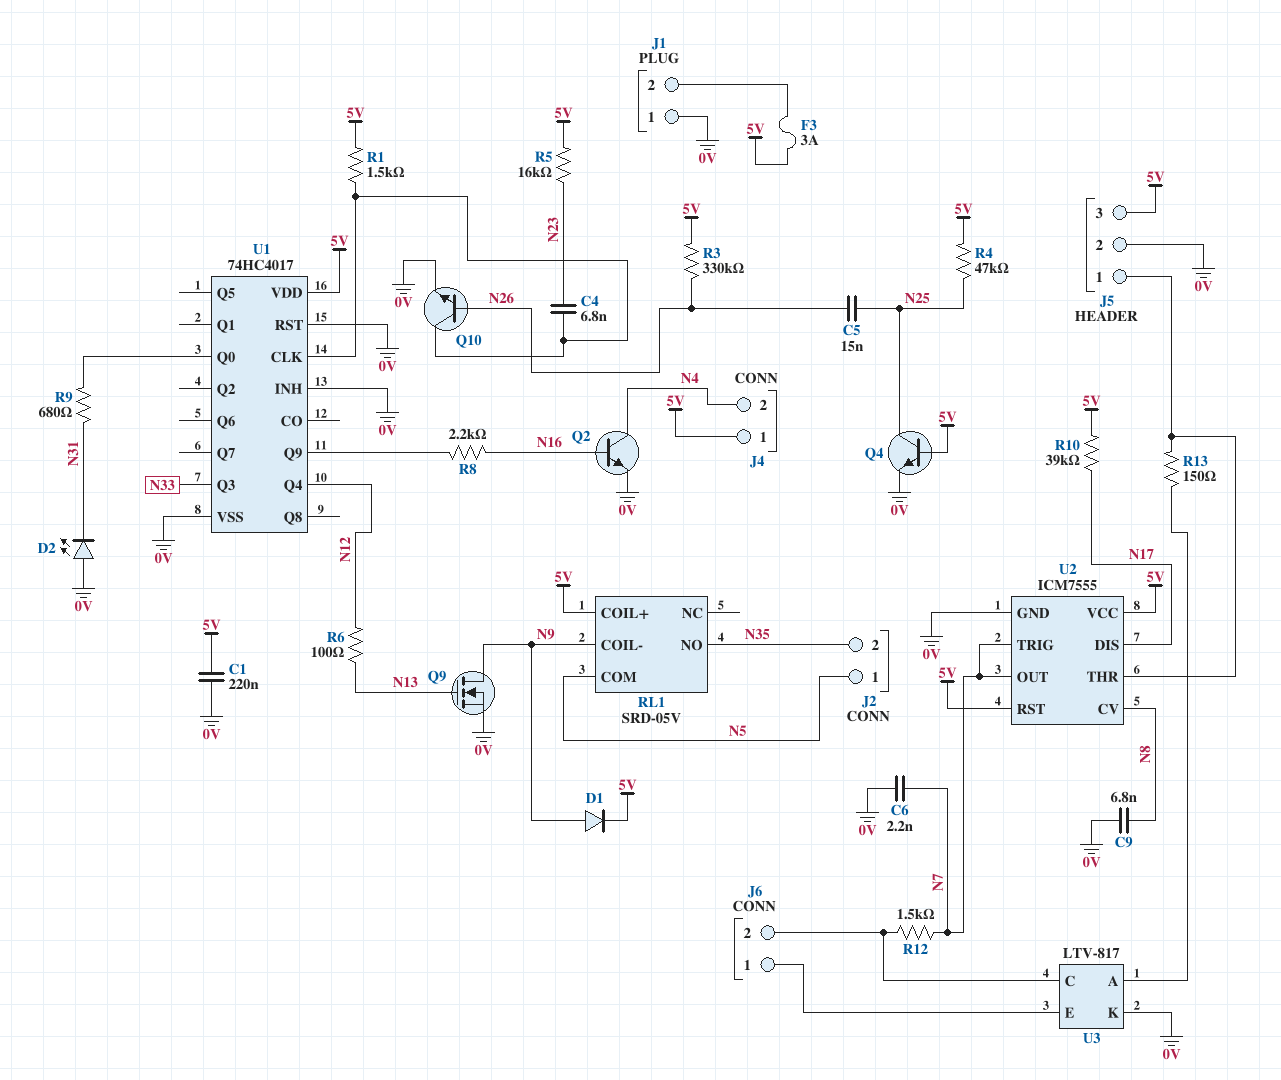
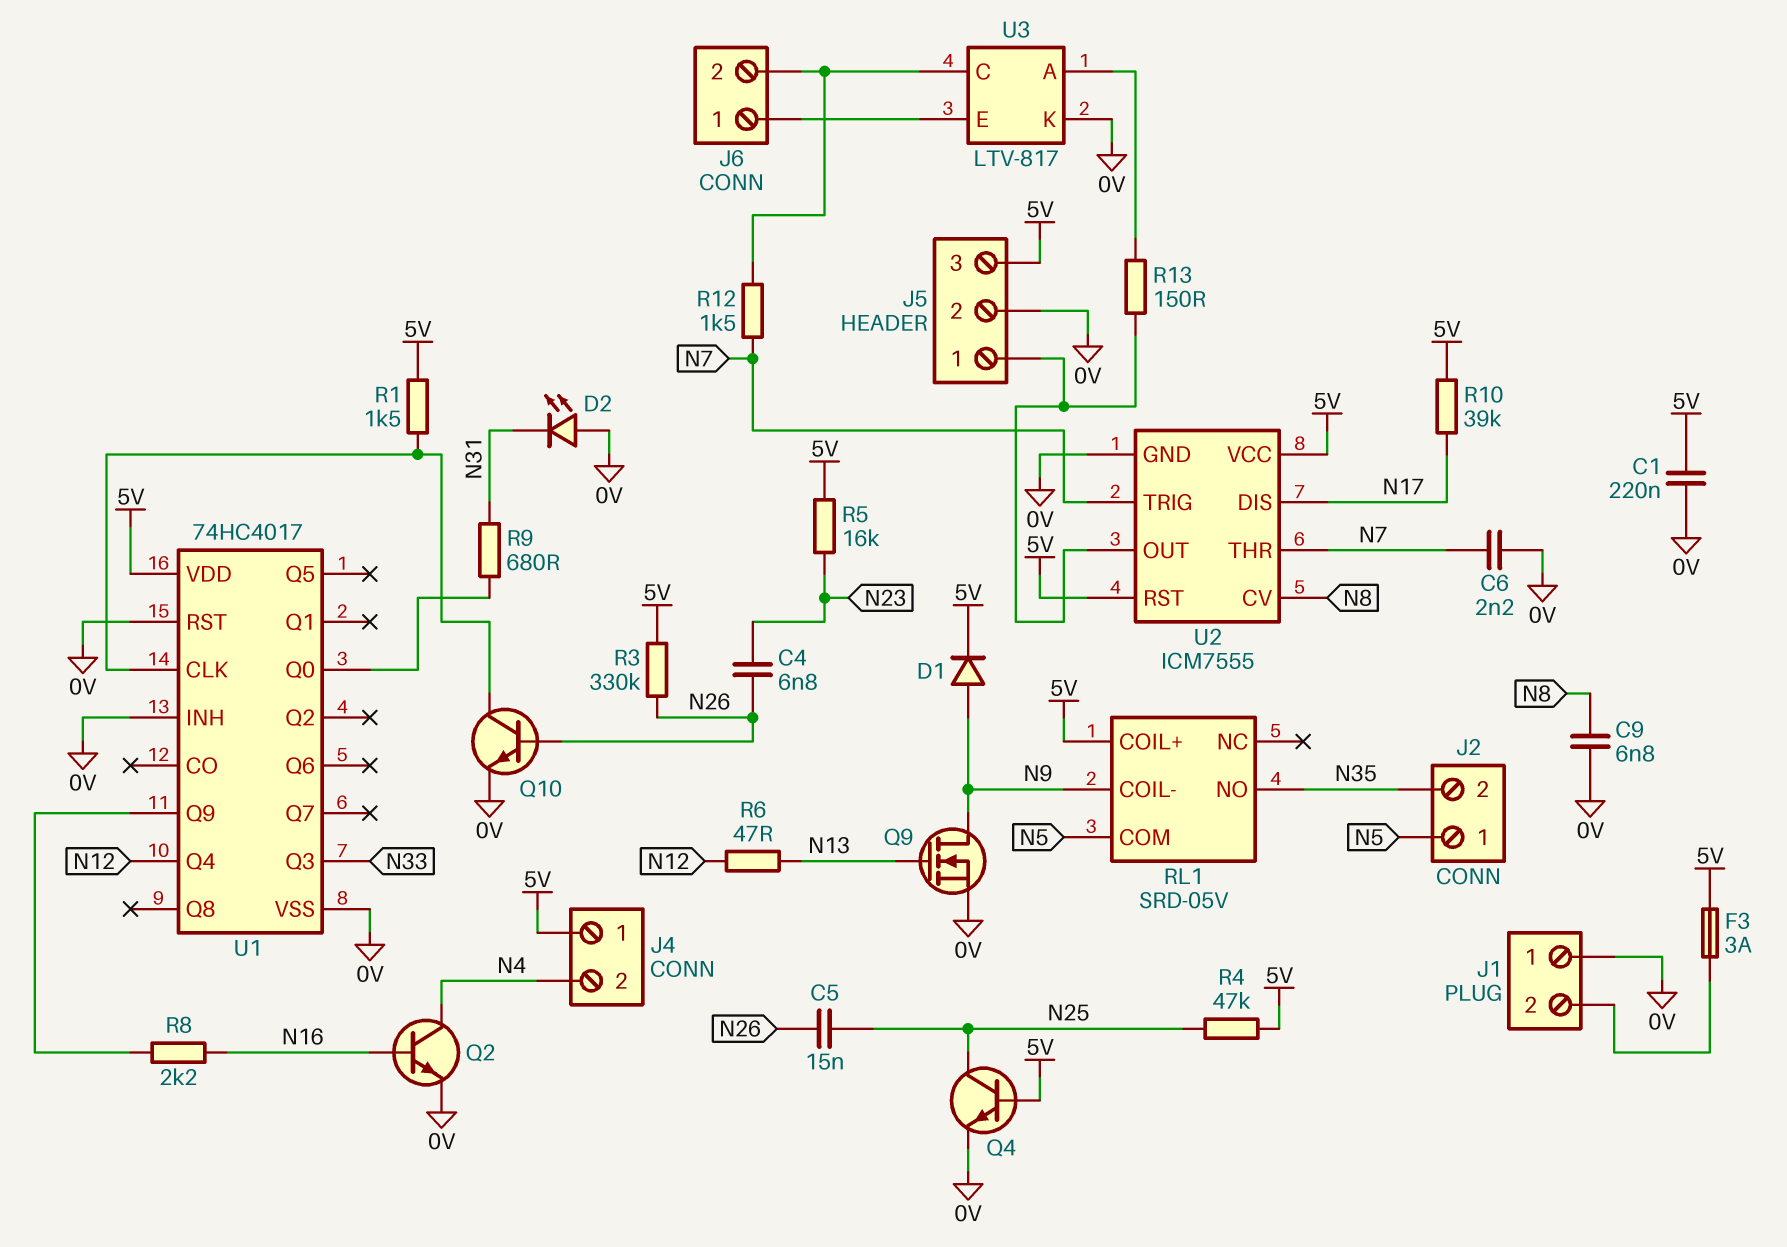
C4: 6.8nF (N23, U1/CLK) -> 6.8nF (N23, N26)
R6: 100 (N12, N13) -> 47 (N12, N13)
U2 pin OUT: N7 -> J5/1
U2 pin THR: J5/1 -> N7

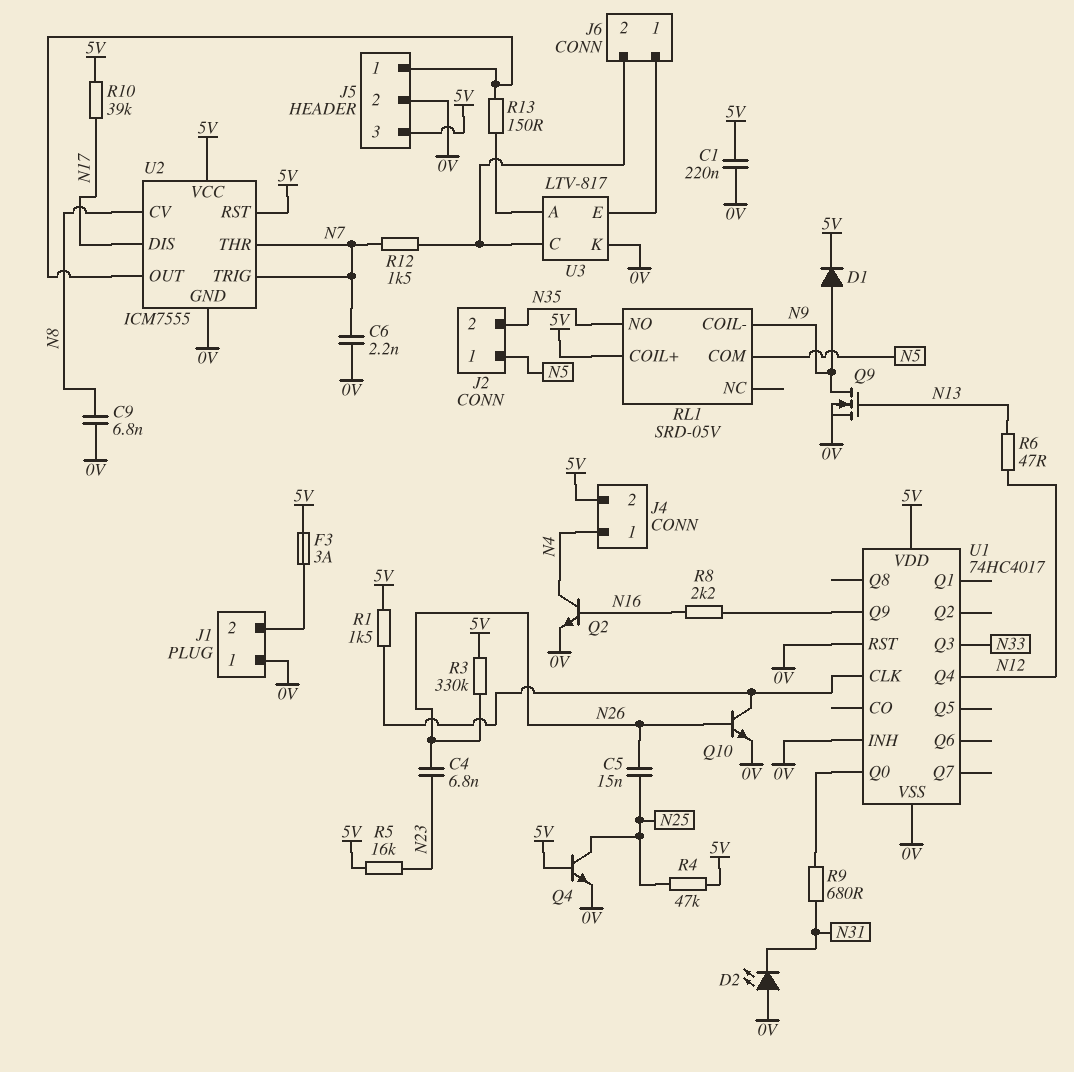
J4 pin 1: 5V -> N4
J4 pin 2: N4 -> 5V

